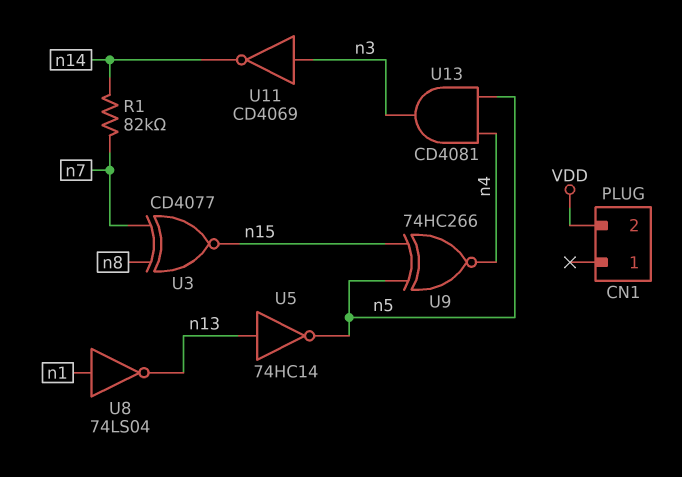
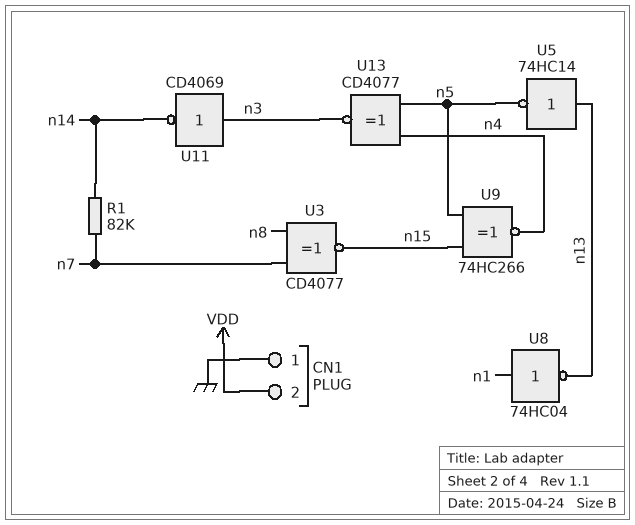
CN1 pin 1: none -> GND
U8: NOT 74LS04 (in n1, out n13) -> NOT 74HC04 (in n1, out n13)
U13: AND CD4081 (in n4, in n5, out n3) -> XNOR CD4077 (in n4, in n5, out n3)

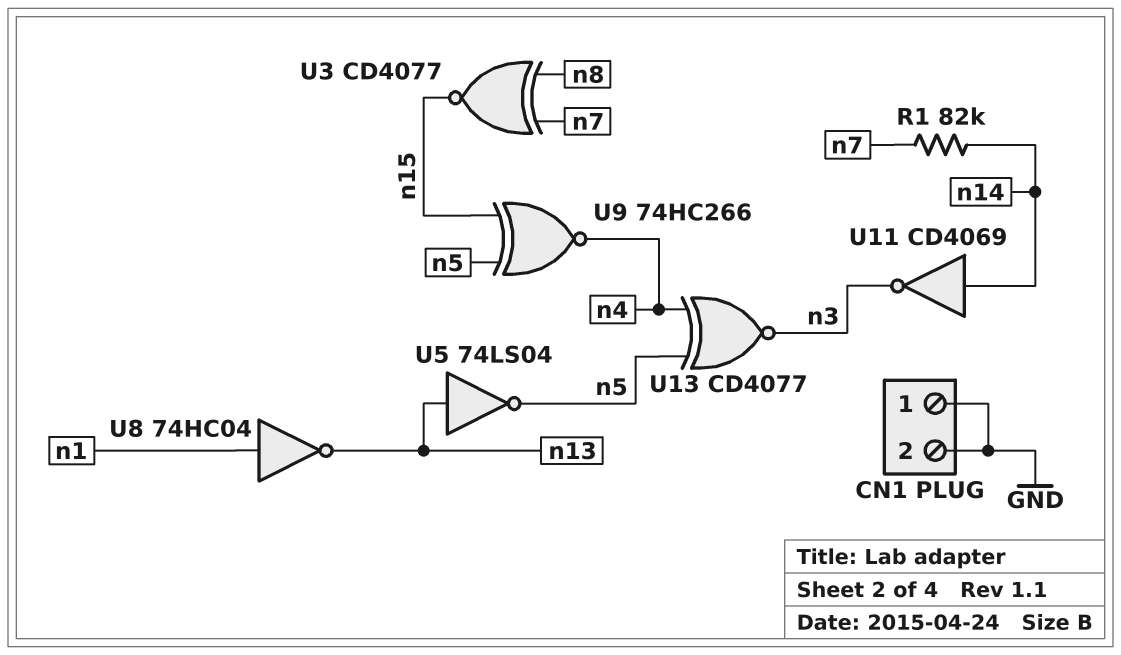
CN1 pin 2: VDD -> GND
U5: NOT 74HC14 (in n13, out n5) -> NOT 74LS04 (in n13, out n5)
U11: NOT CD4069 (in n3, out n14) -> NOT CD4069 (in n14, out n3)

